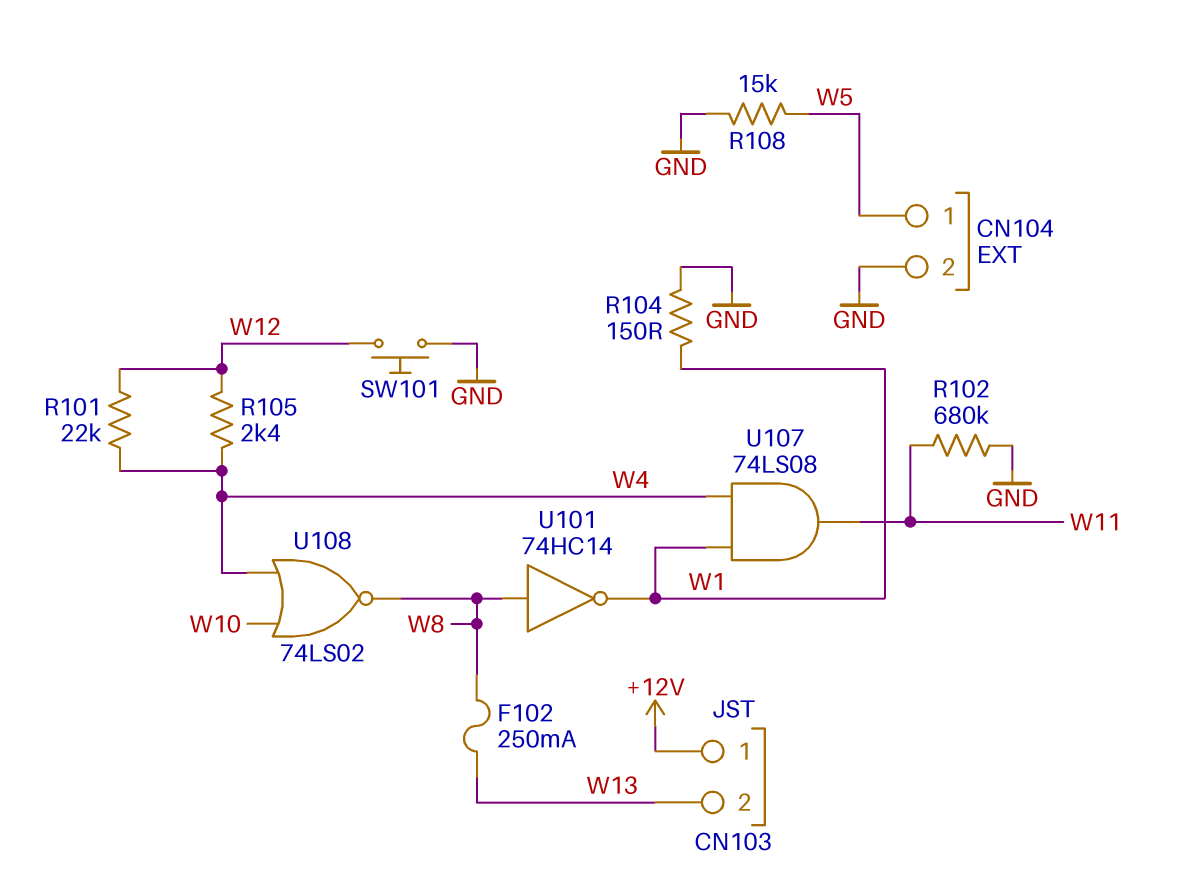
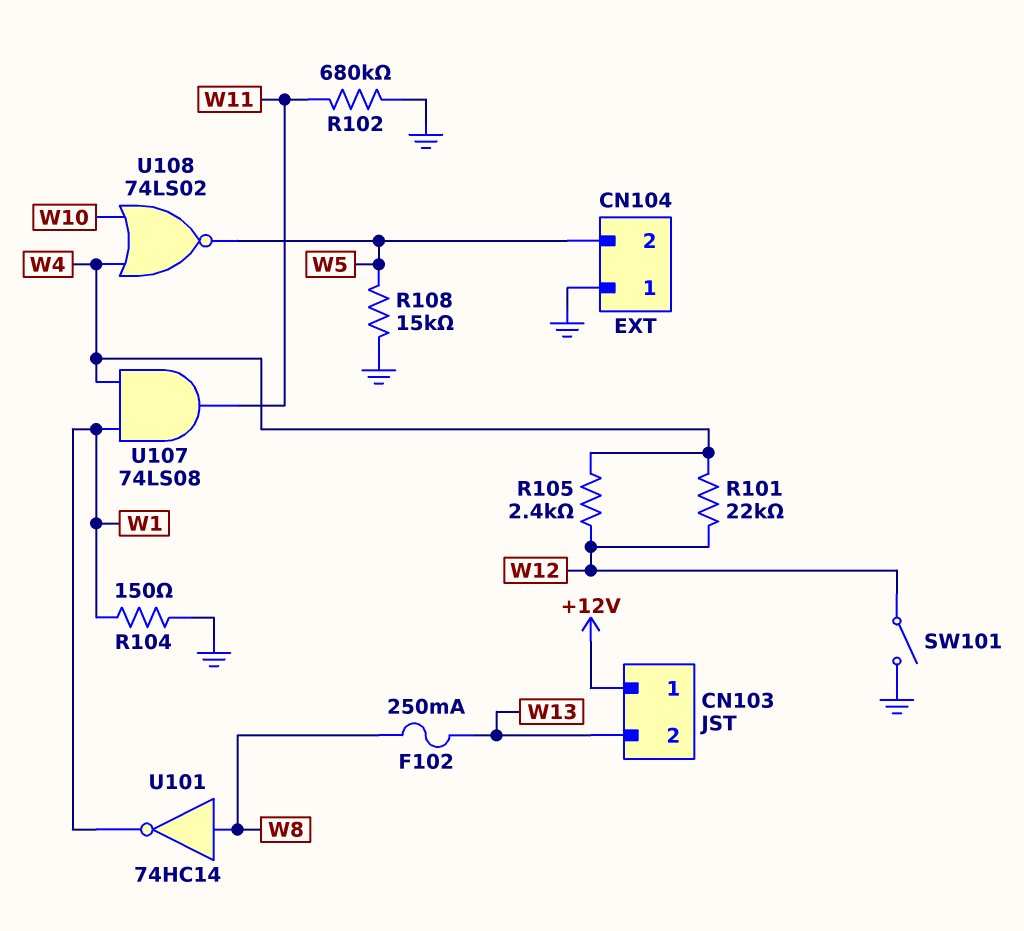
CN104 pin 1: W5 -> GND
CN104 pin 2: GND -> W5
SW101: button (GND, W12) -> switch (GND, W12)
U108: NOR 74LS02 (in W4, in W10, out W8) -> NOR 74LS02 (in W4, in W10, out W5)

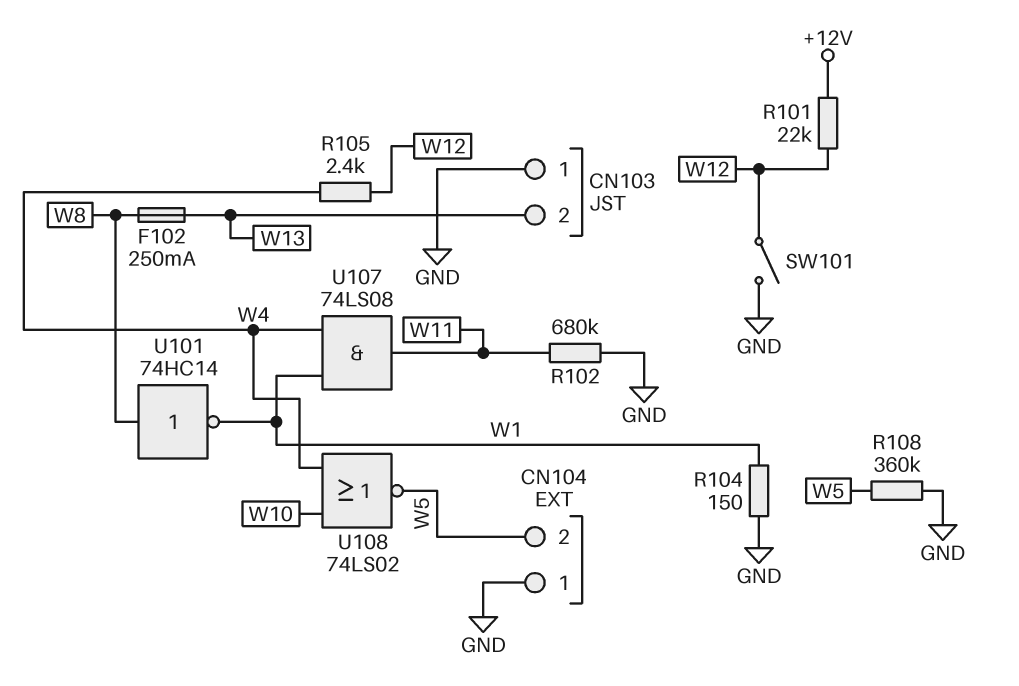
CN103 pin 1: +12V -> GND
R101: 22k (W4, W12) -> 22k (+12V, W12)
R108: 15k (GND, W5) -> 360k (GND, W5)

